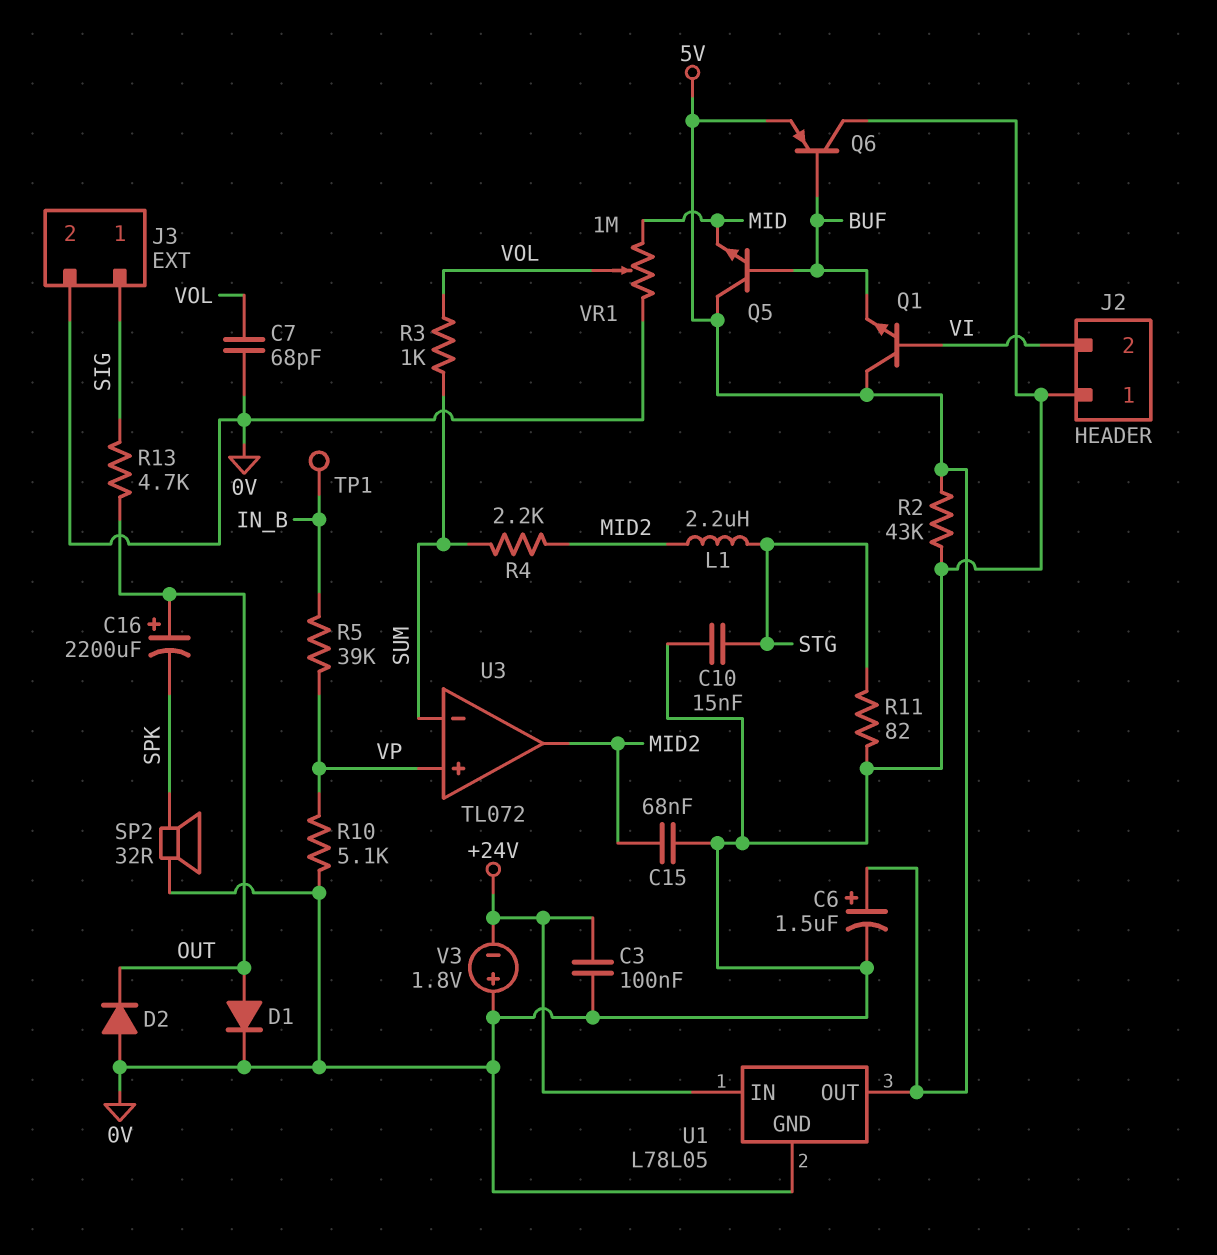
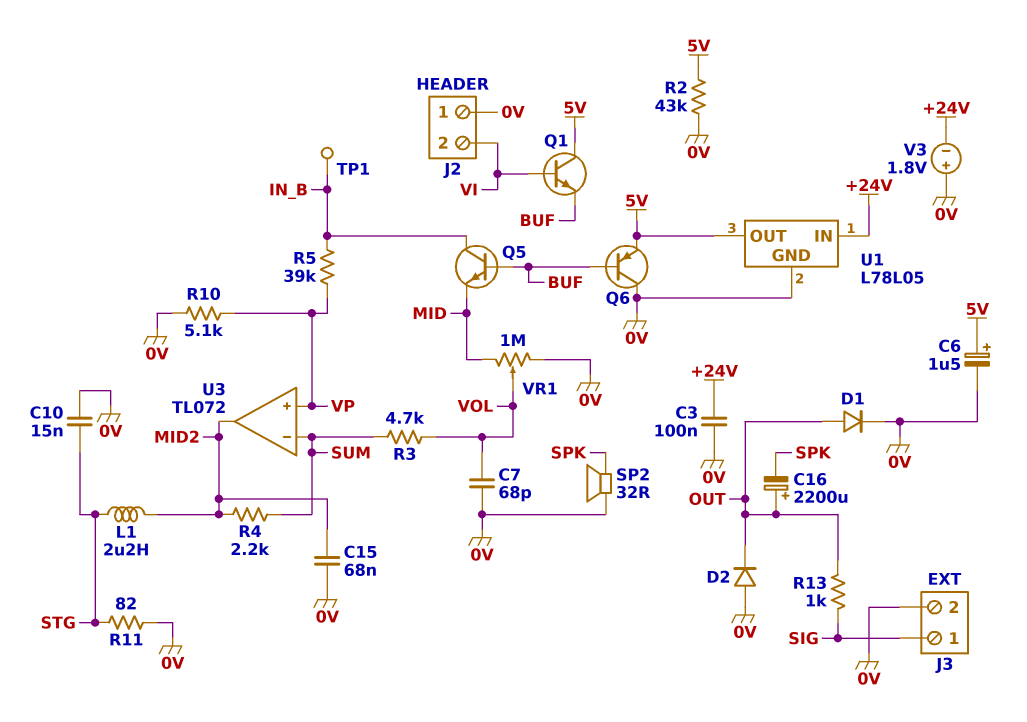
Q5: NPN (B BUF, C 5V, E MID) -> NPN (B BUF, C IN_B, E MID)
R3: 1k (SUM, VOL) -> 4.7k (SUM, VOL)
R13: 4.7k (OUT, SIG) -> 1k (OUT, SIG)

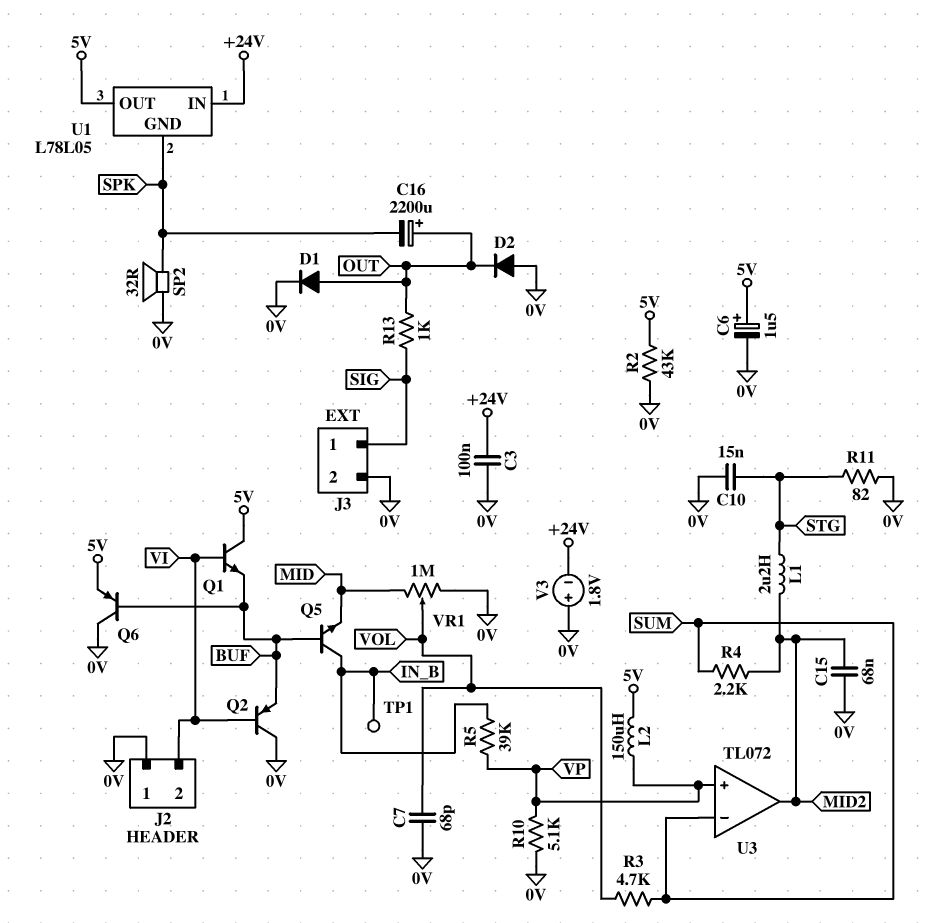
L2: none -> 150uH (5V, VP)
Q2: none -> PNP (B VI, C 0V, E BUF)
U1 pin GND: 0V -> SPK

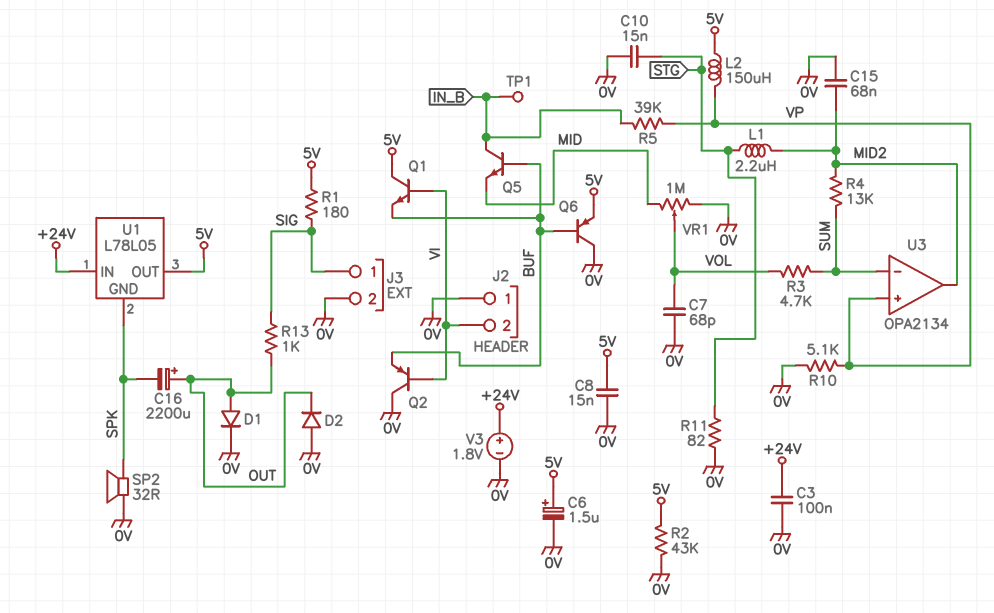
C8: none -> 15nF (0V, 5V)
R1: none -> 180 (5V, SIG)
R4: 2.2k (MID2, SUM) -> 13k (MID2, SUM)
U3: TL072 -> OPA2134
V3: 1.8V (plus 0V, minus +24V) -> 1.8V (plus +24V, minus 0V)

